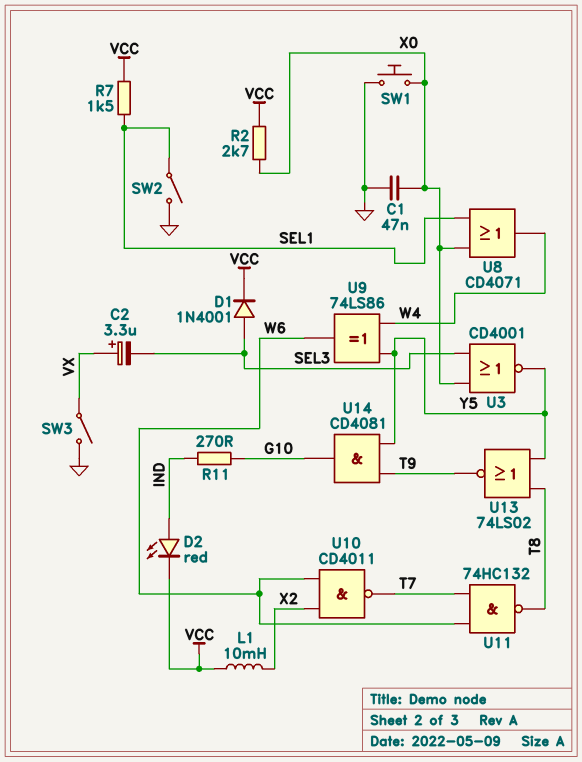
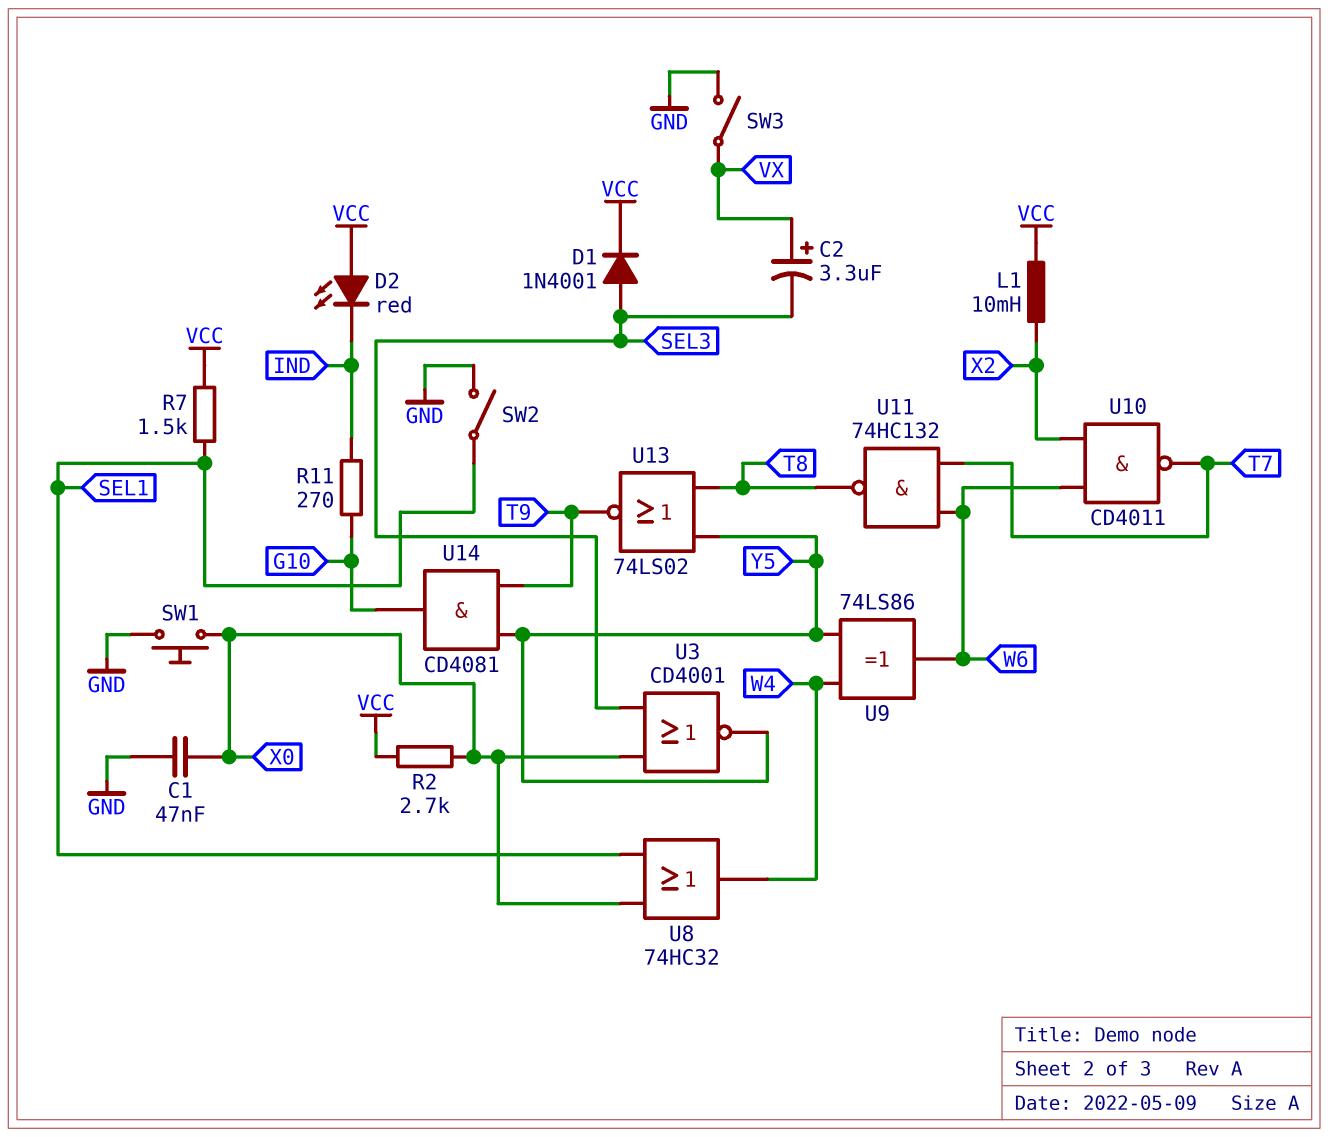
D2: LED red (A IND, K VCC) -> LED red (A VCC, K IND)
U8: OR CD4071 (in SEL1, in X0, out W4) -> OR 74HC32 (in SEL1, in X0, out W4)

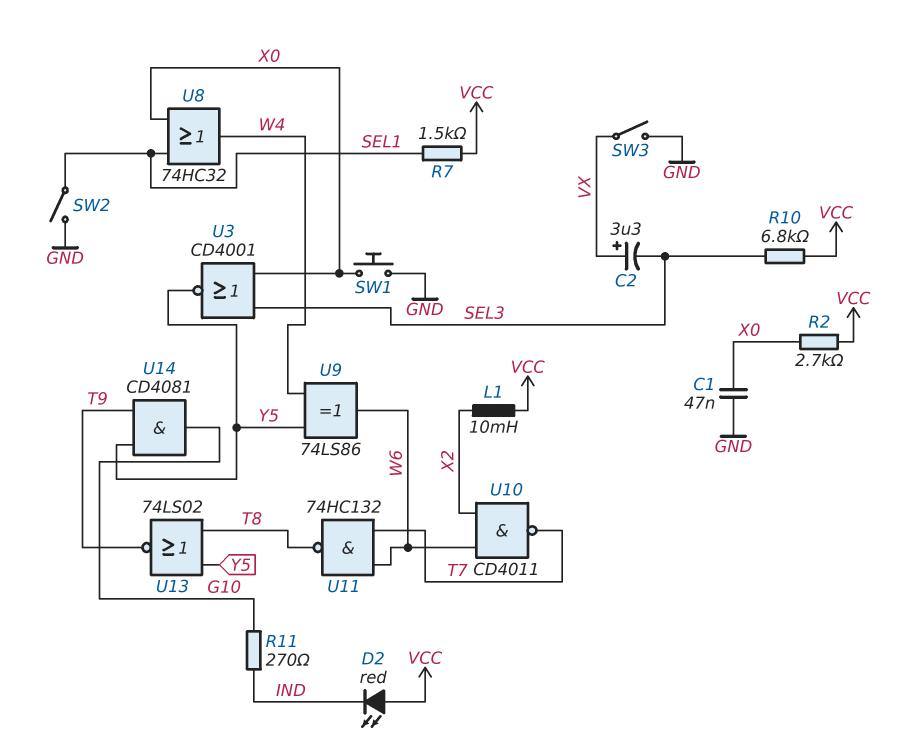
D1: diode 1N4001 (A SEL3, K VCC) -> none
R10: none -> 6.8k (SEL3, VCC)

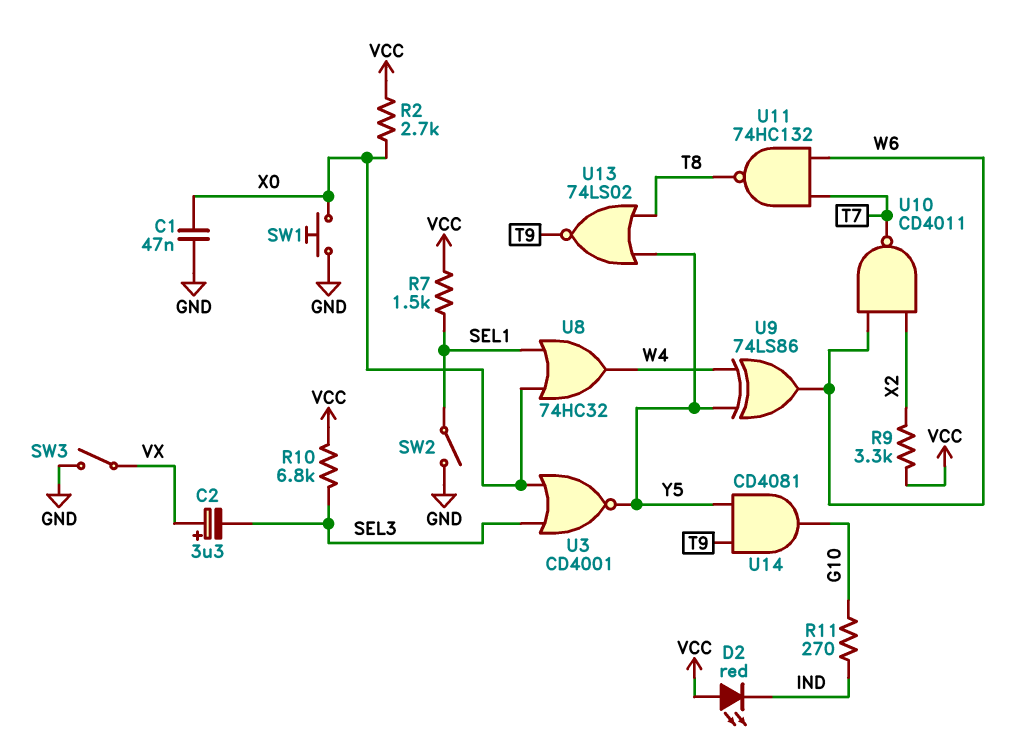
L1: 10mH (VCC, X2) -> none
R9: none -> 3.3k (VCC, X2)

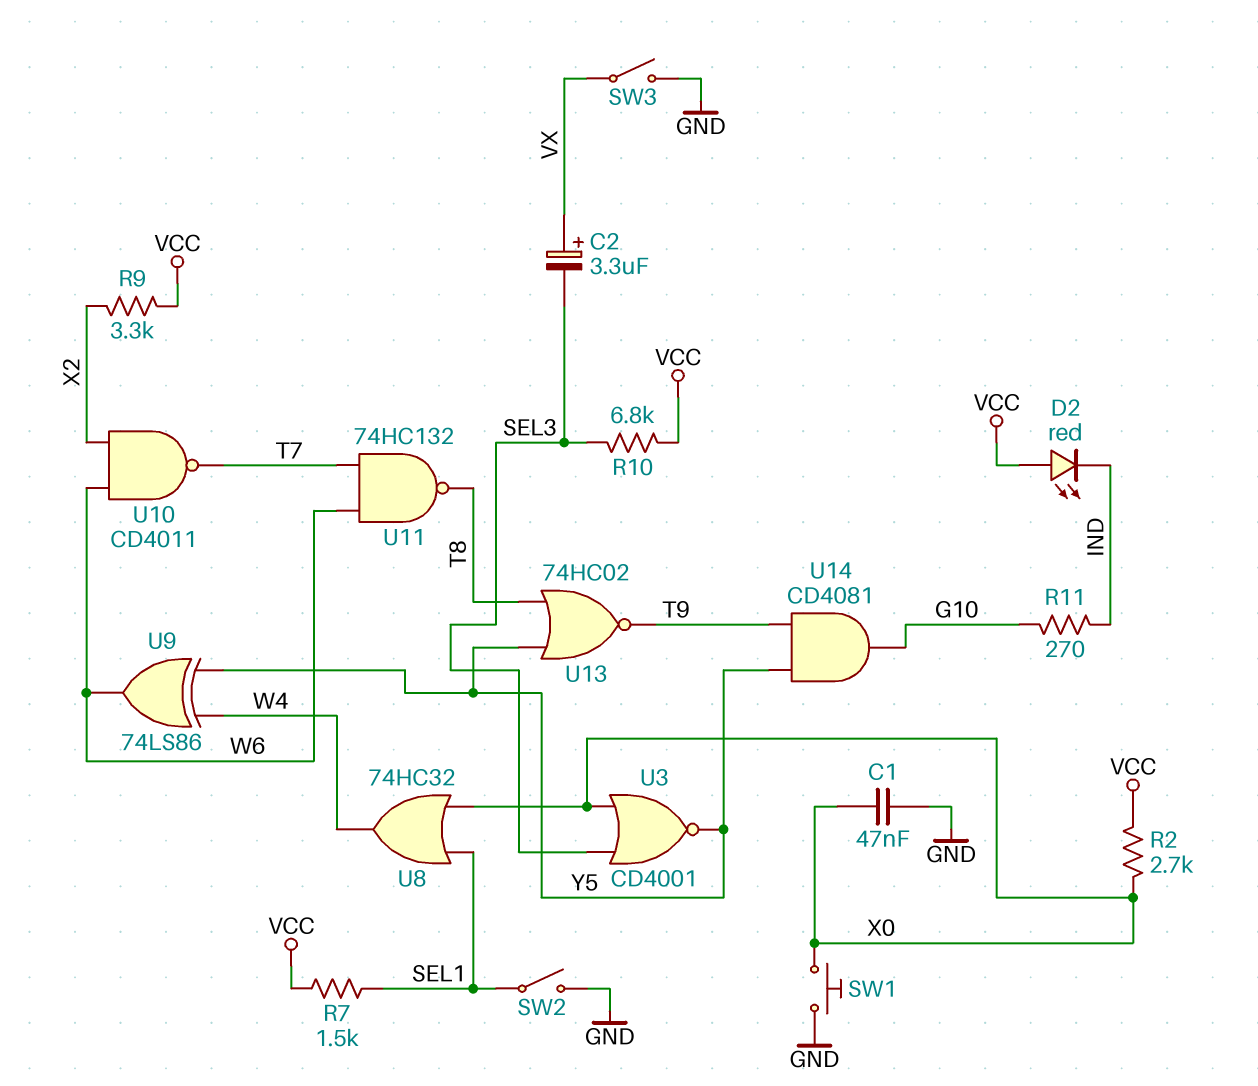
U13: NOR 74LS02 (in T8, in Y5, out T9) -> NOR 74HC02 (in T8, in Y5, out T9)

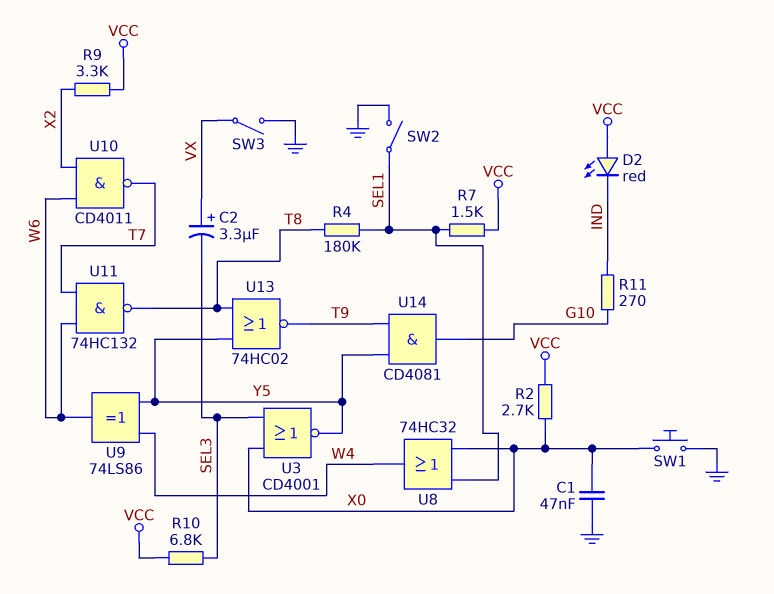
R4: none -> 180k (SEL1, T8)

